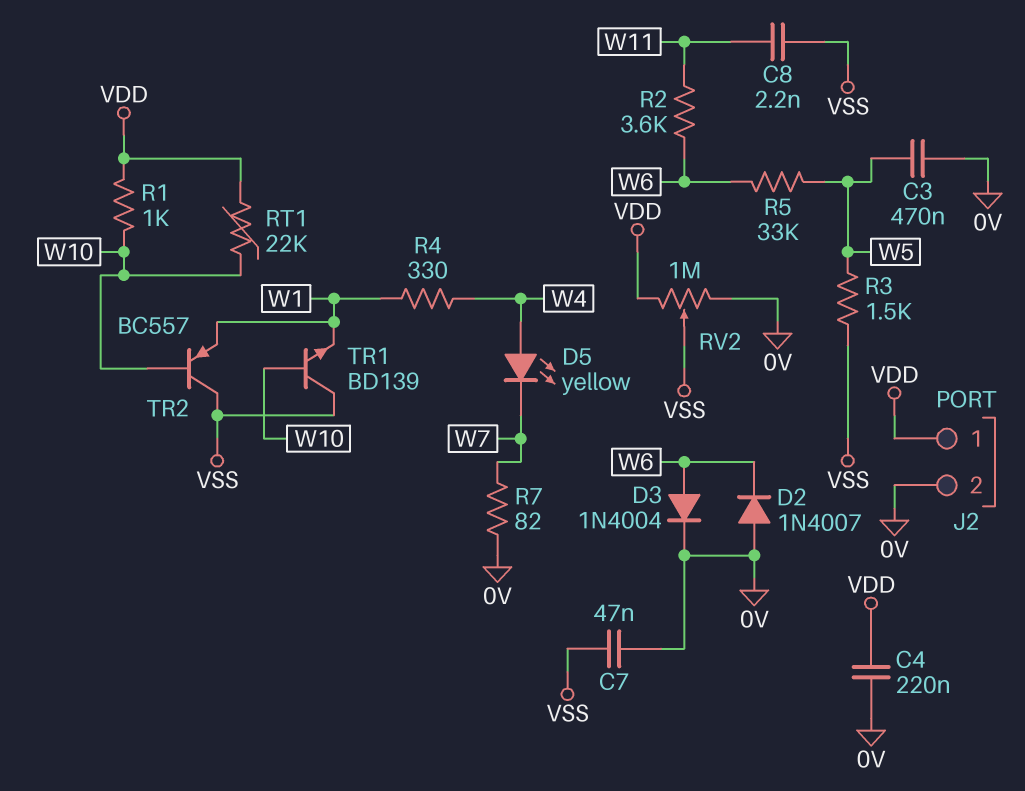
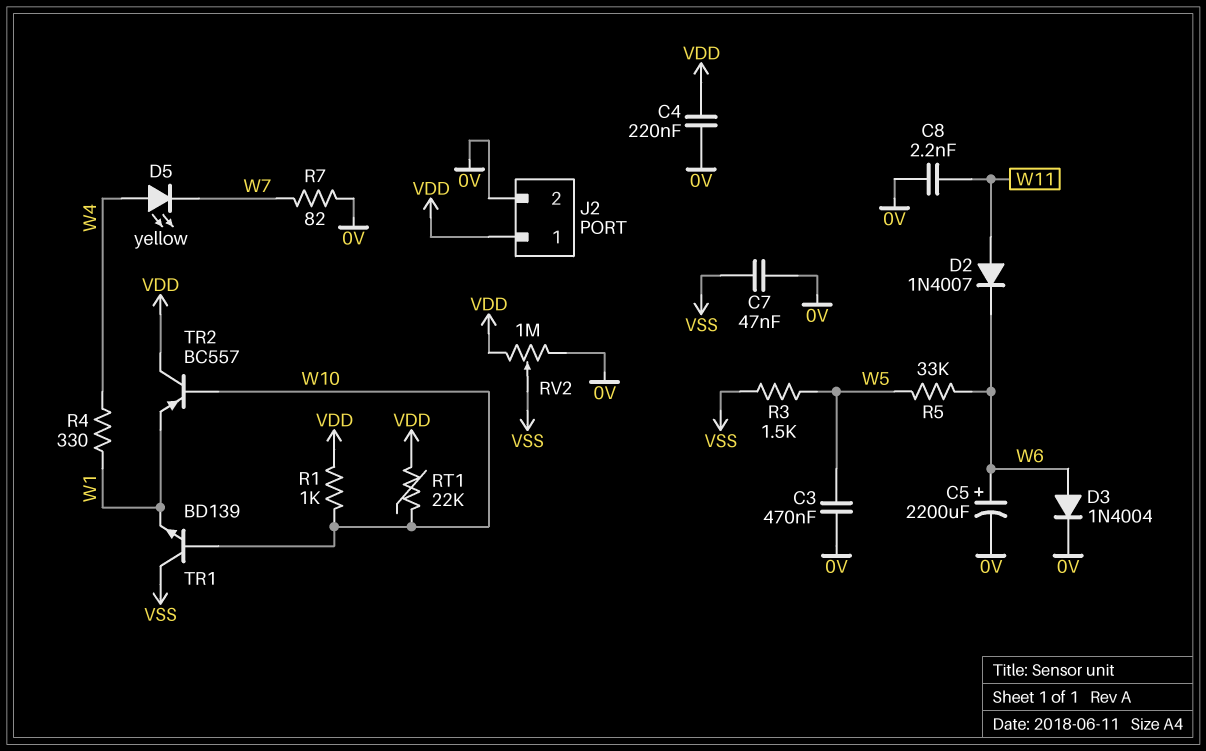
C5: none -> 2200uF (plus W6, minus 0V)
C8: 2.2nF (VSS, W11) -> 2.2nF (0V, W11)
D2: diode 1N4007 (A 0V, K W6) -> diode 1N4007 (A W11, K W6)
R2: 3.6k (W6, W11) -> none
TR2: PNP BC557 (B W10, C VSS, E W1) -> PNP BC557 (B W10, C VDD, E W1)

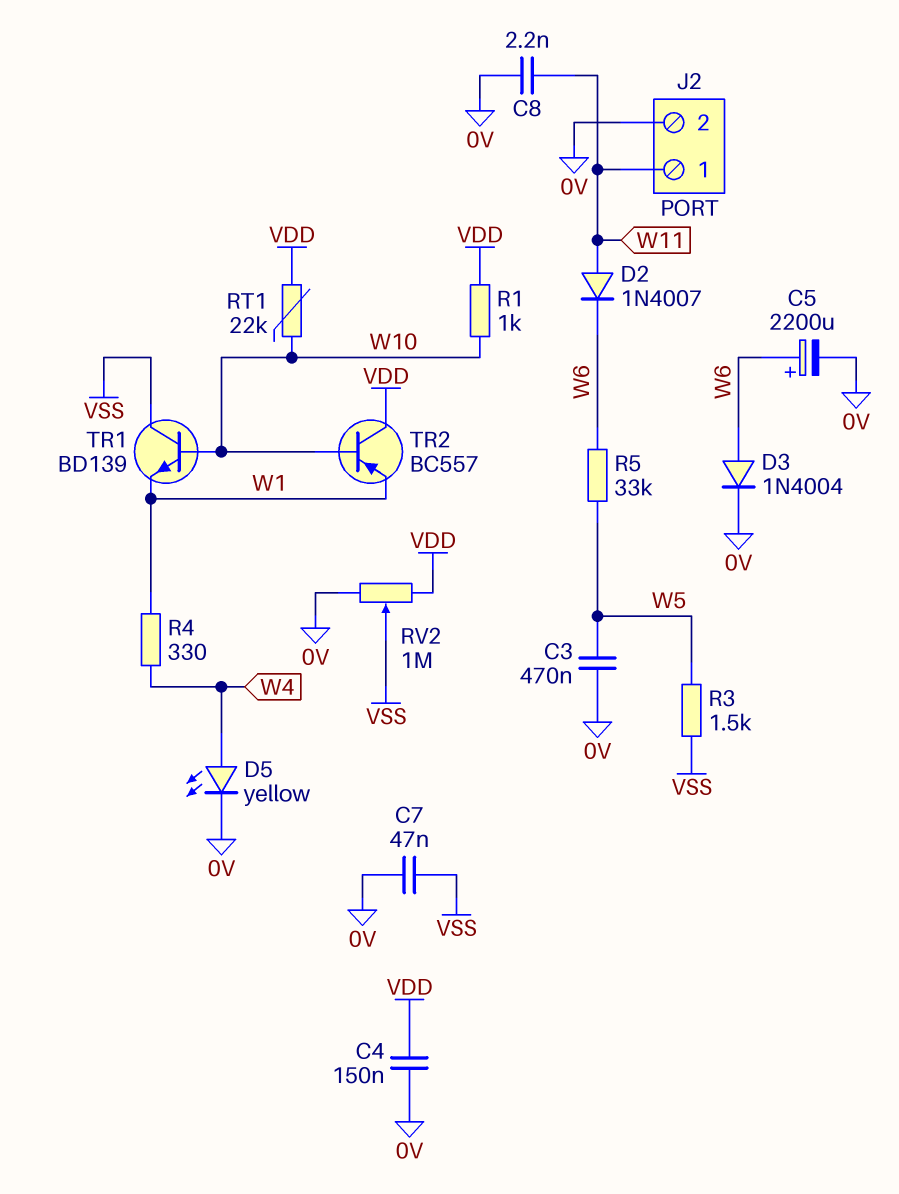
C4: 220nF (0V, VDD) -> 150nF (0V, VDD)
D5: LED yellow (A W4, K W7) -> LED yellow (A W4, K 0V)
J2 pin 1: VDD -> W11
R7: 82 (0V, W7) -> none

